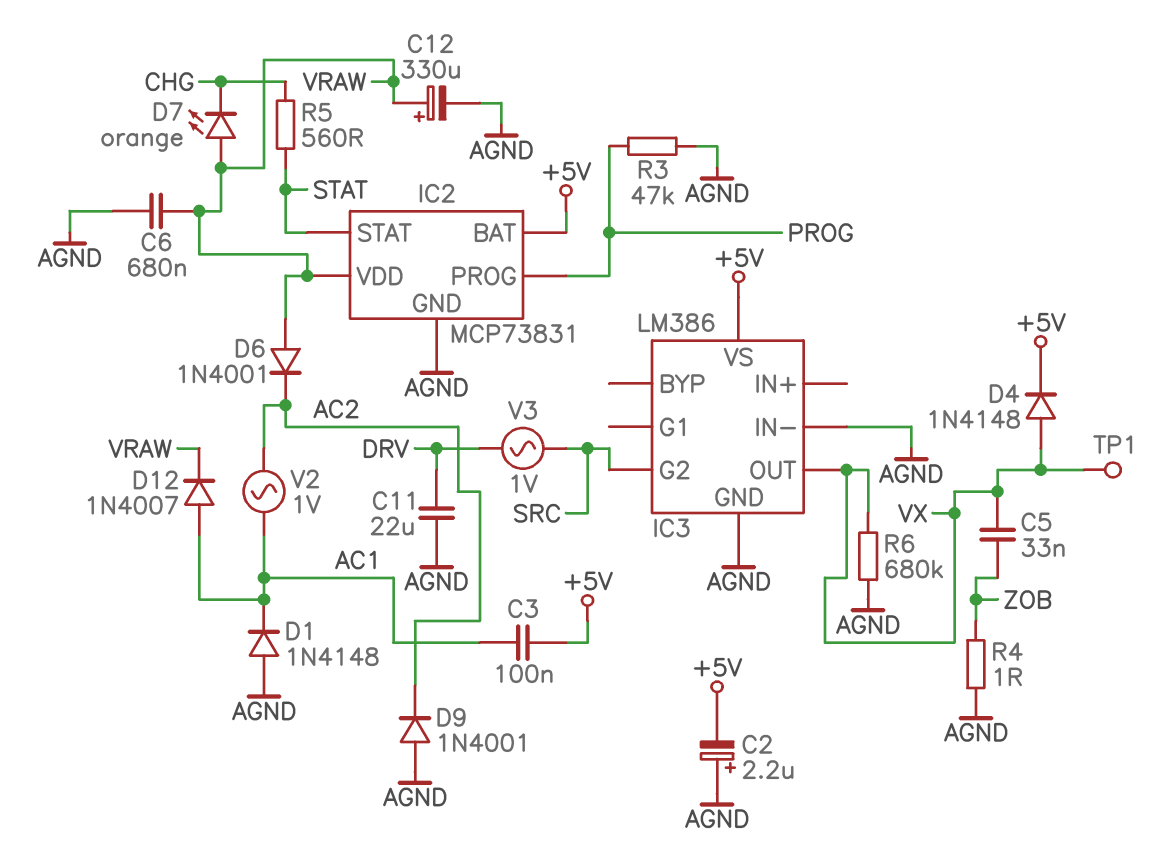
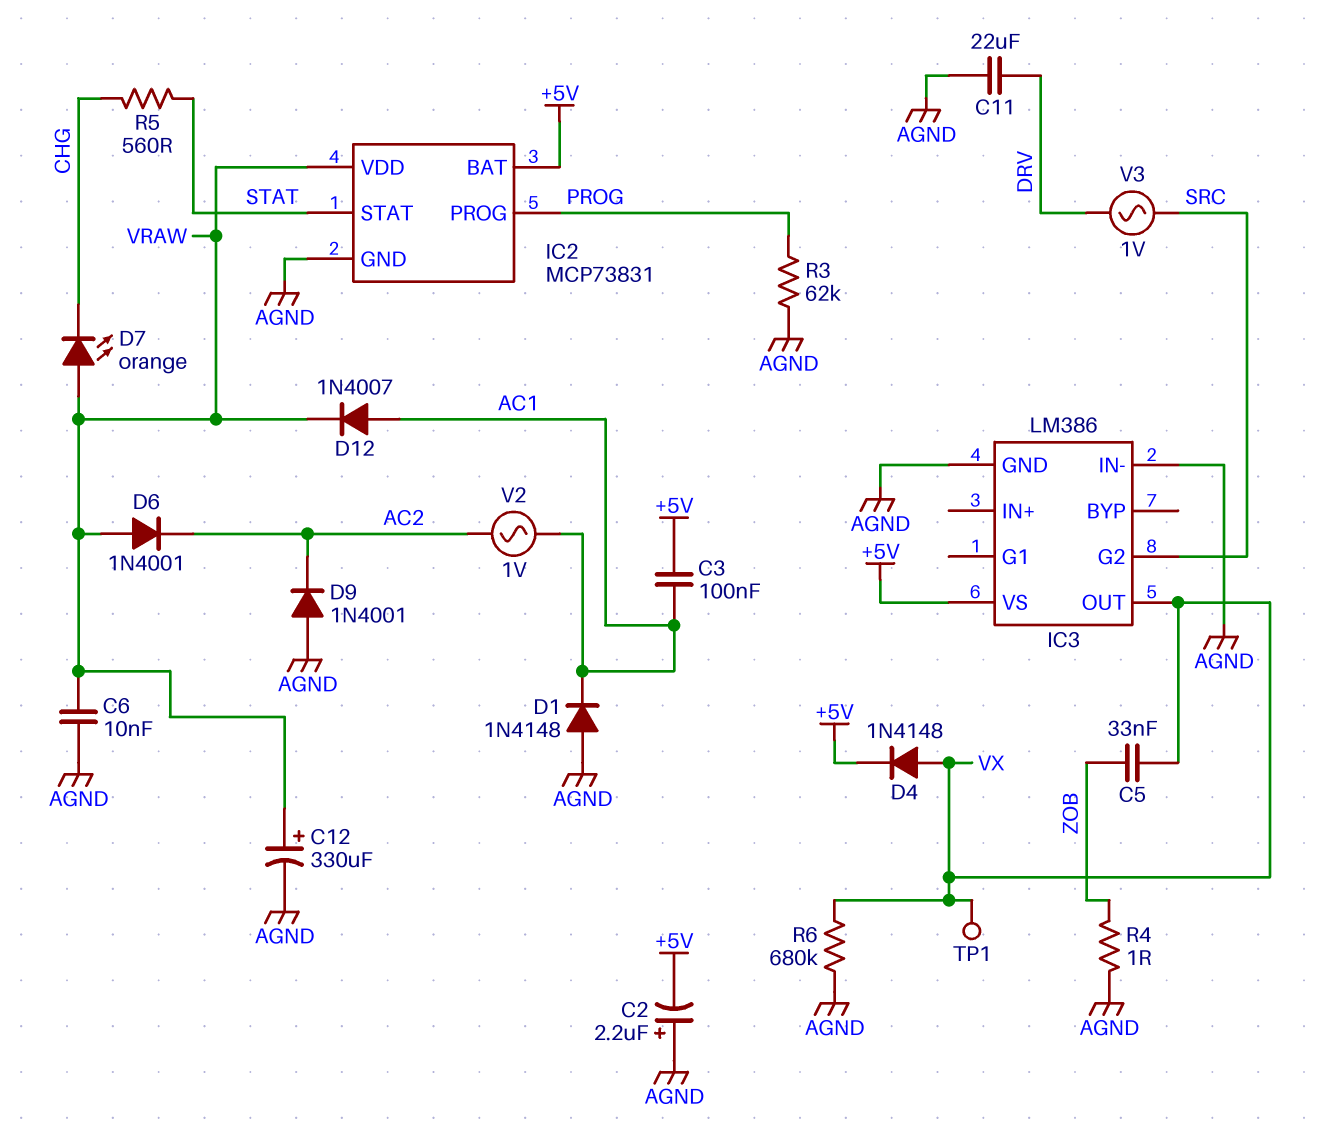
C6: 680nF (AGND, VRAW) -> 10nF (AGND, VRAW)
R3: 47k (AGND, PROG) -> 62k (AGND, PROG)

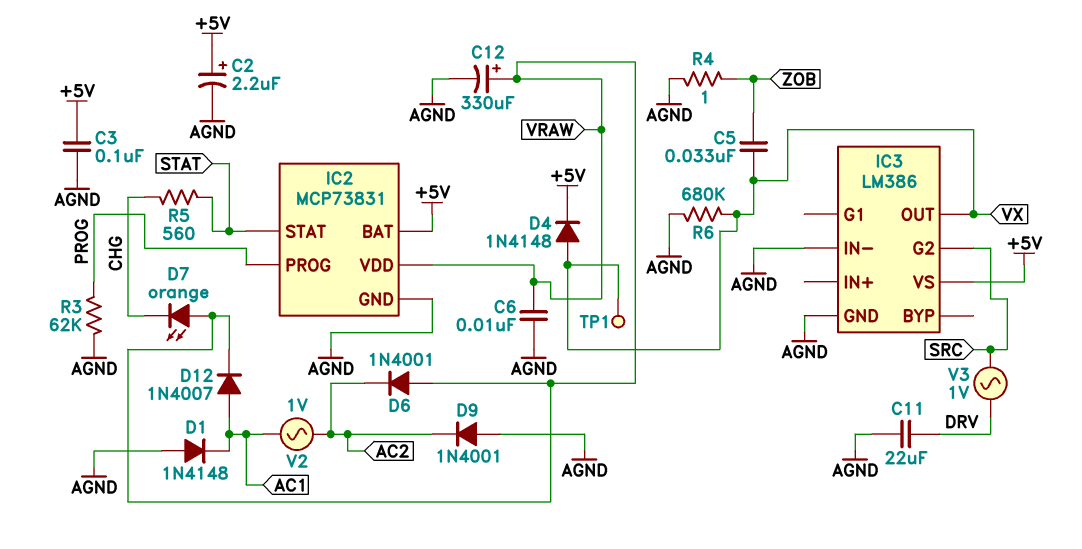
C2: 2.2uF (plus AGND, minus +5V) -> 2.2uF (plus +5V, minus AGND)
C3: 100nF (+5V, AC1) -> 100nF (+5V, AGND)

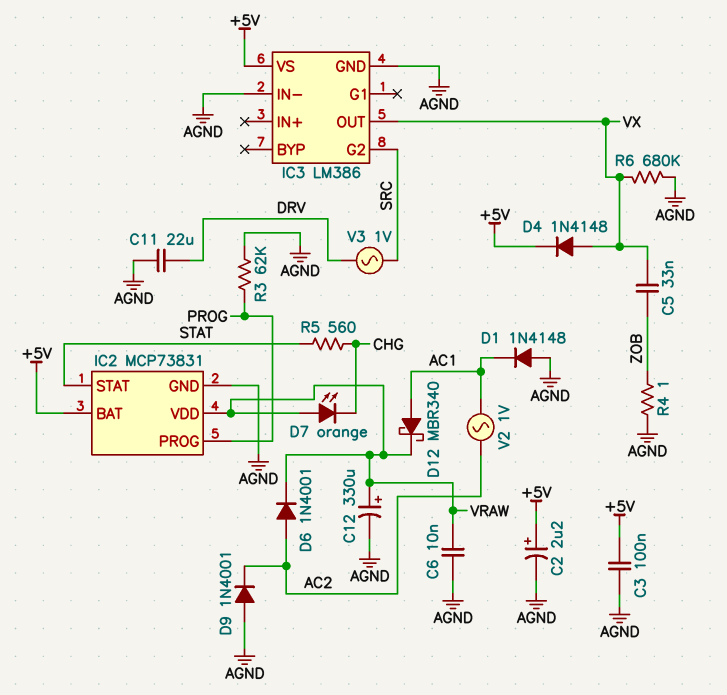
D6: diode 1N4001 (A VRAW, K AC2) -> diode 1N4001 (A AC2, K VRAW)
D12: diode 1N4007 (A AC1, K VRAW) -> schottky MBR340 (A AC1, K VRAW)
TP1: test point (VX) -> none

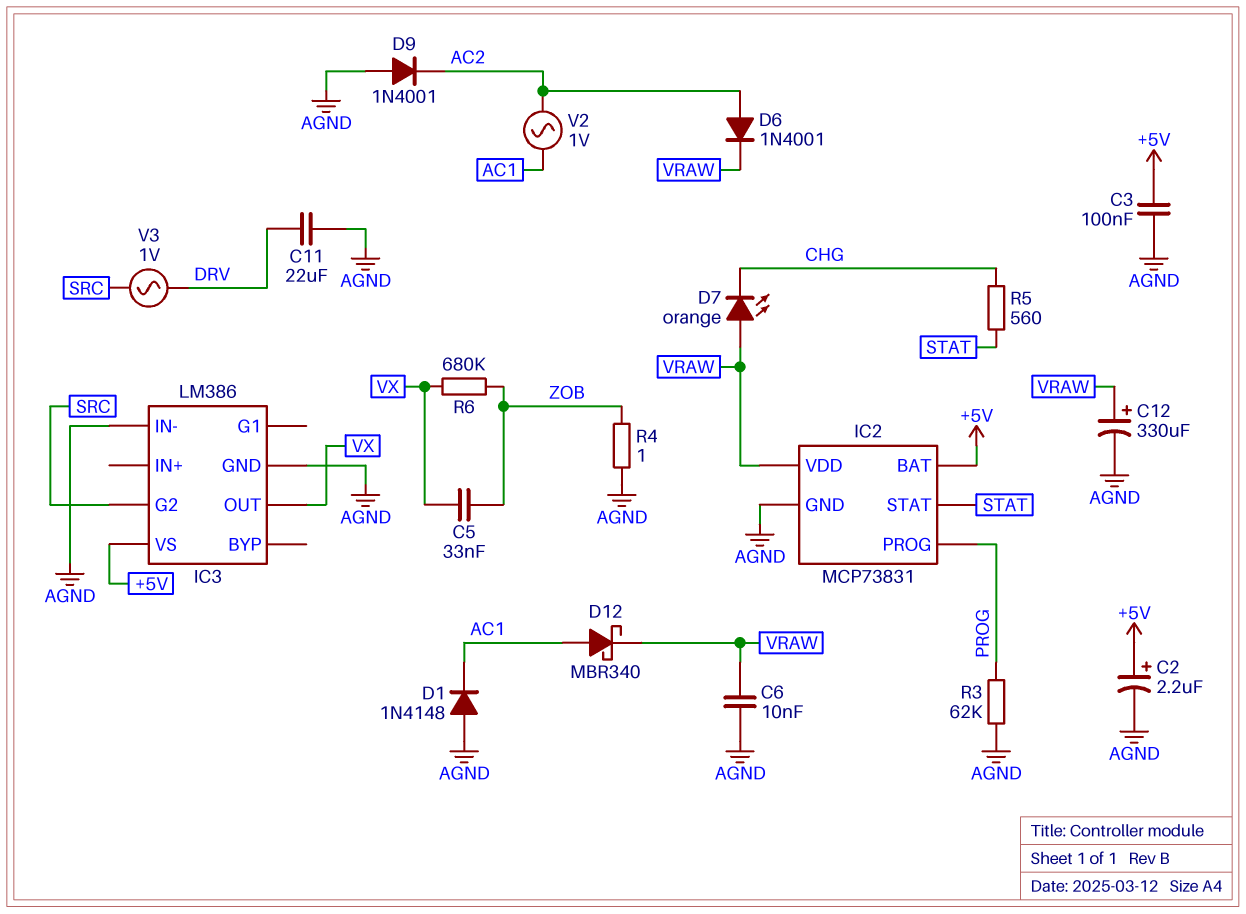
D4: diode 1N4148 (A VX, K +5V) -> none
R6: 680k (AGND, VX) -> 680k (VX, ZOB)

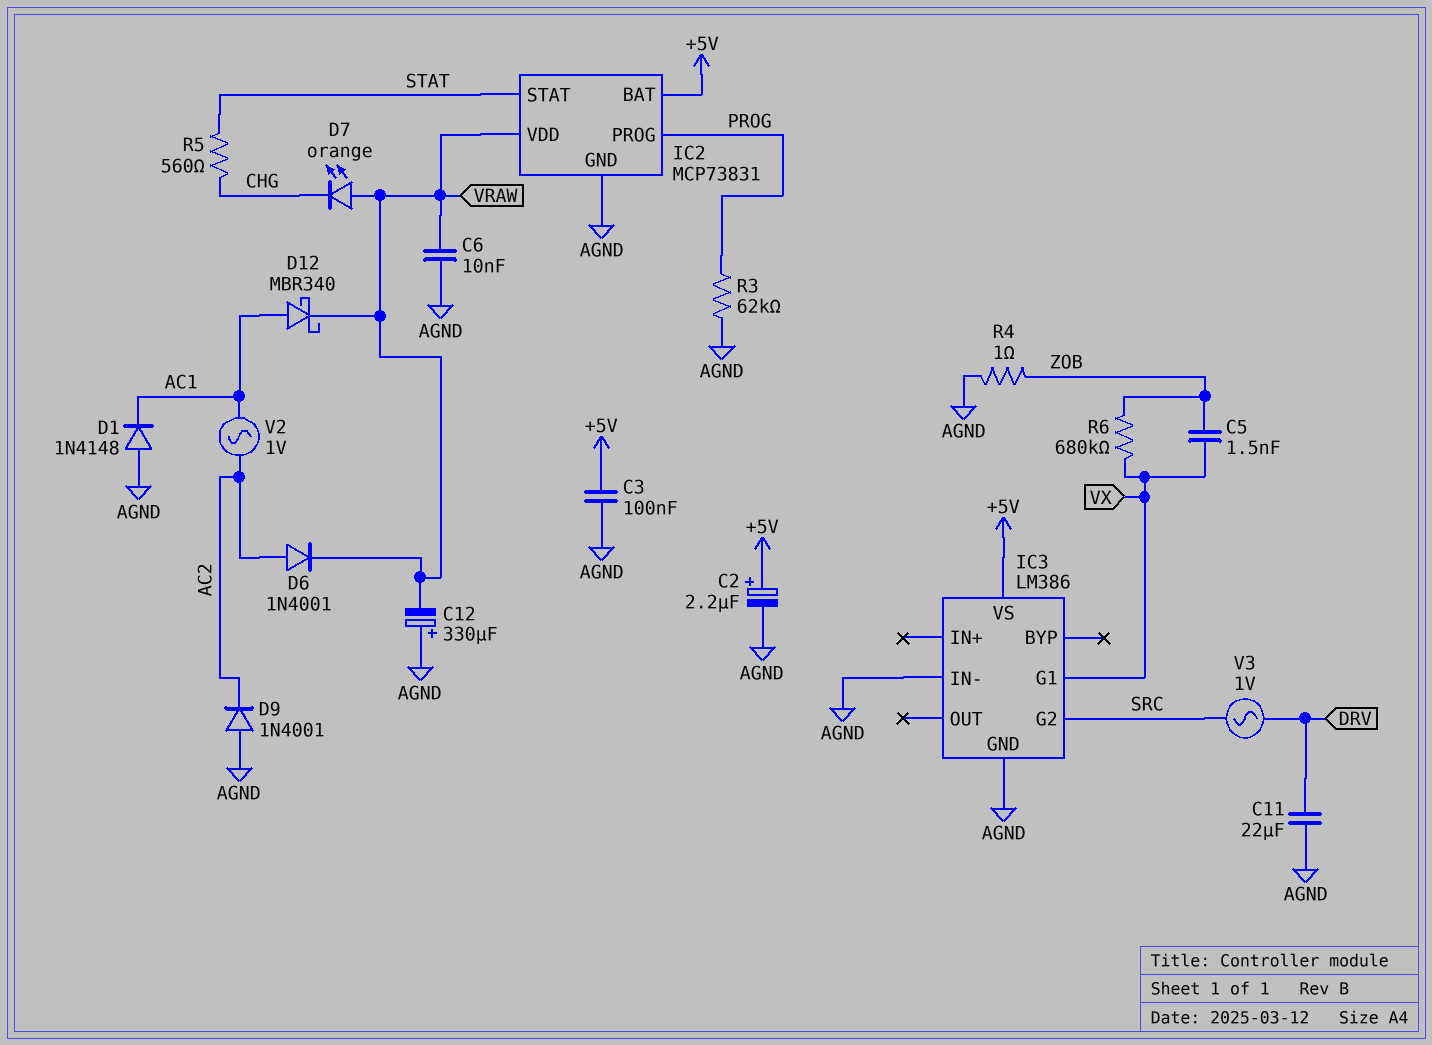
C5: 33nF (VX, ZOB) -> 1.5nF (VX, ZOB)
C12: 330uF (plus VRAW, minus AGND) -> 330uF (plus AGND, minus VRAW)
IC3 pin G1: none -> VX
IC3 pin OUT: VX -> none

